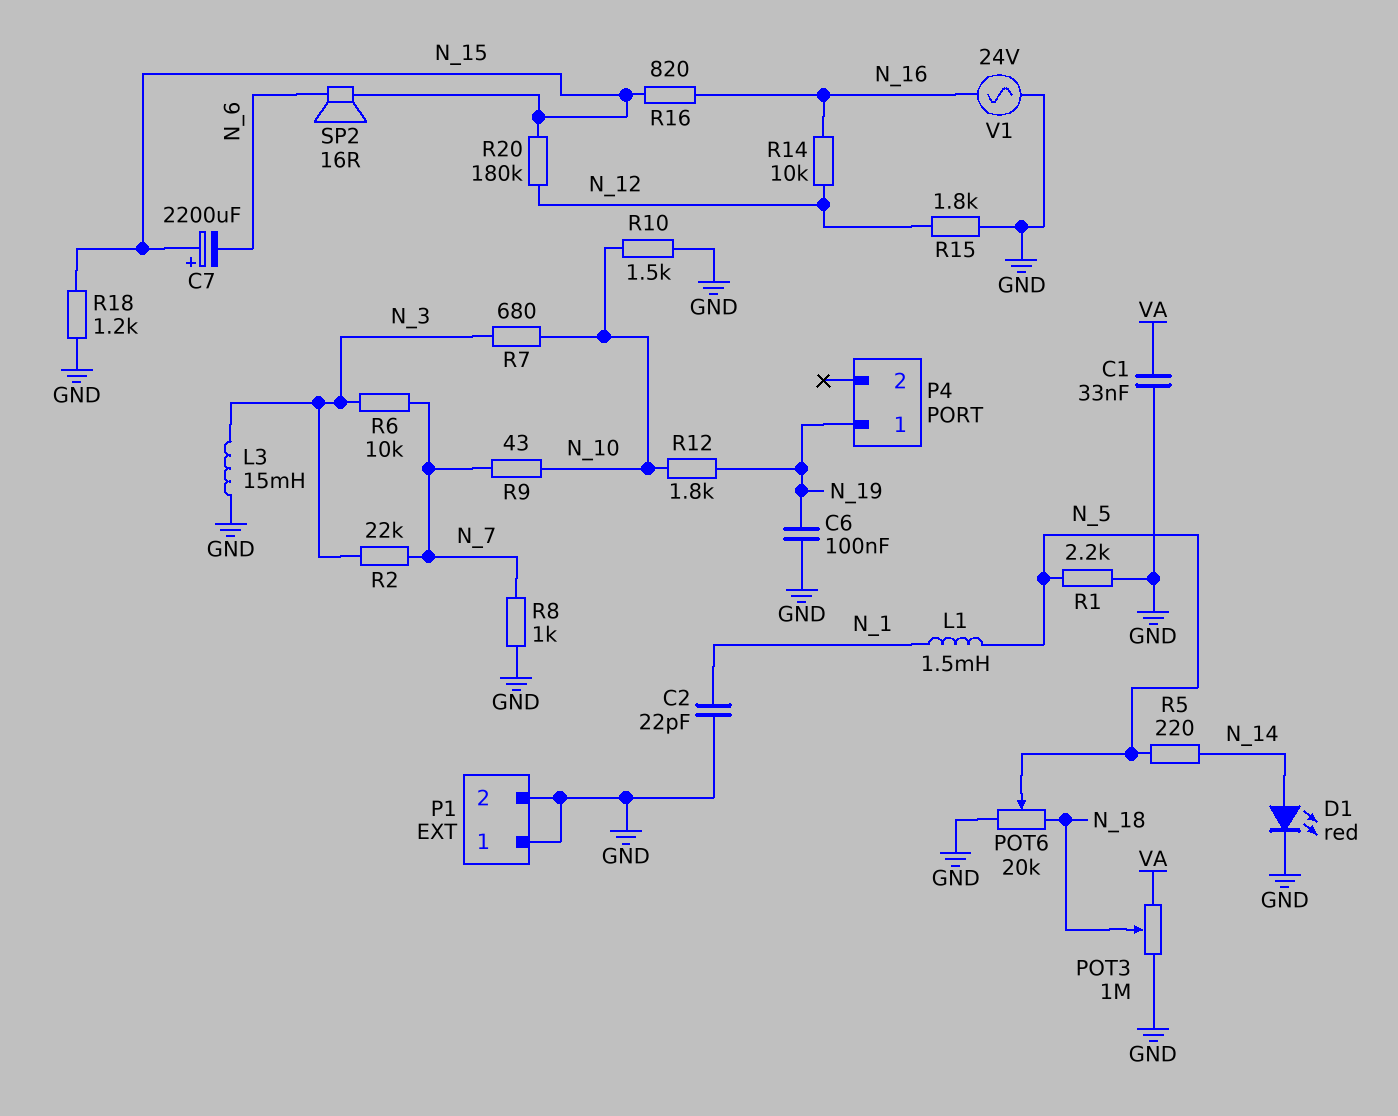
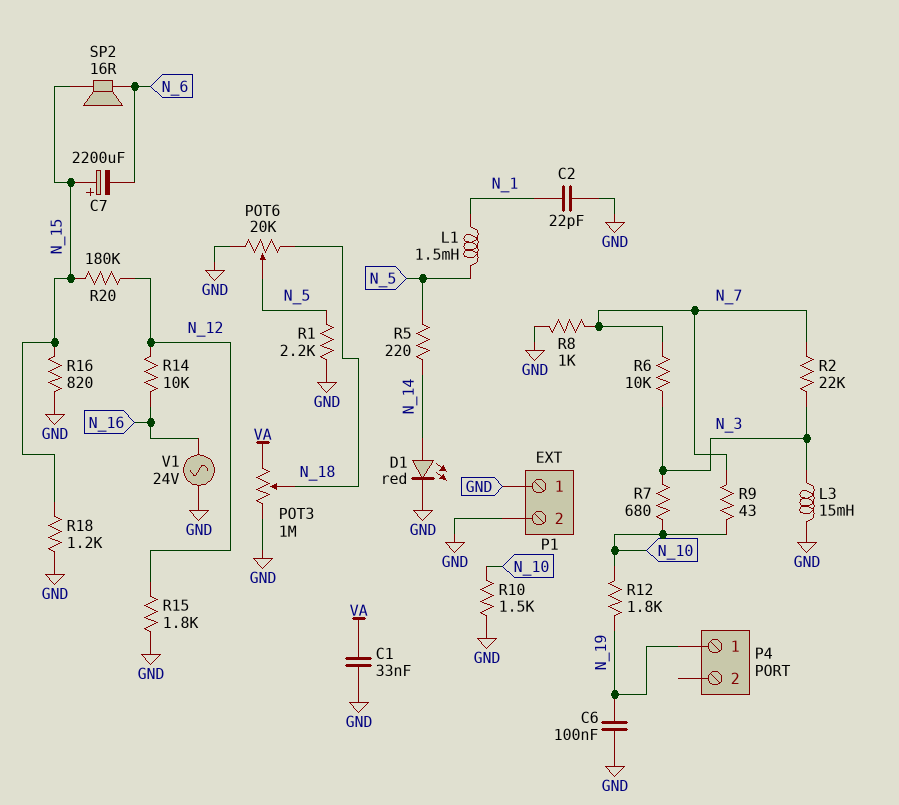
R16: 820 (N_15, N_16) -> 820 (GND, N_15)

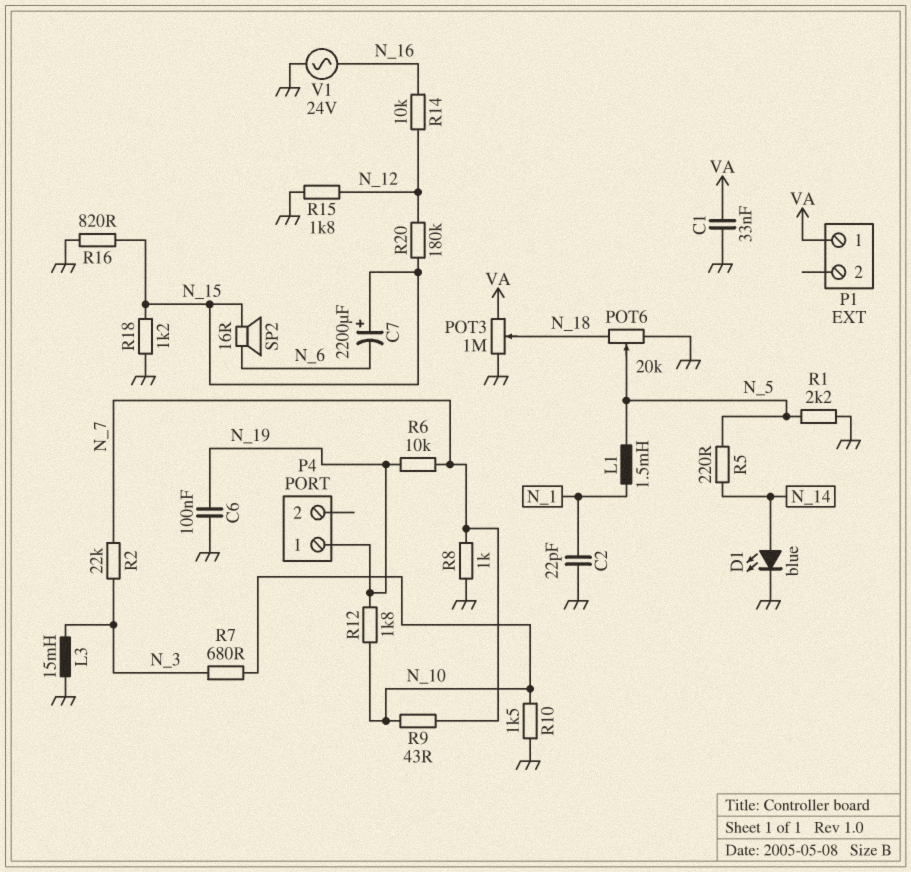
D1: LED red (A N_14, K GND) -> LED blue (A N_14, K GND)
P1 pin 1: GND -> VA
P1 pin 2: GND -> none
R6: 10k (N_3, N_7) -> 10k (N_7, N_19)

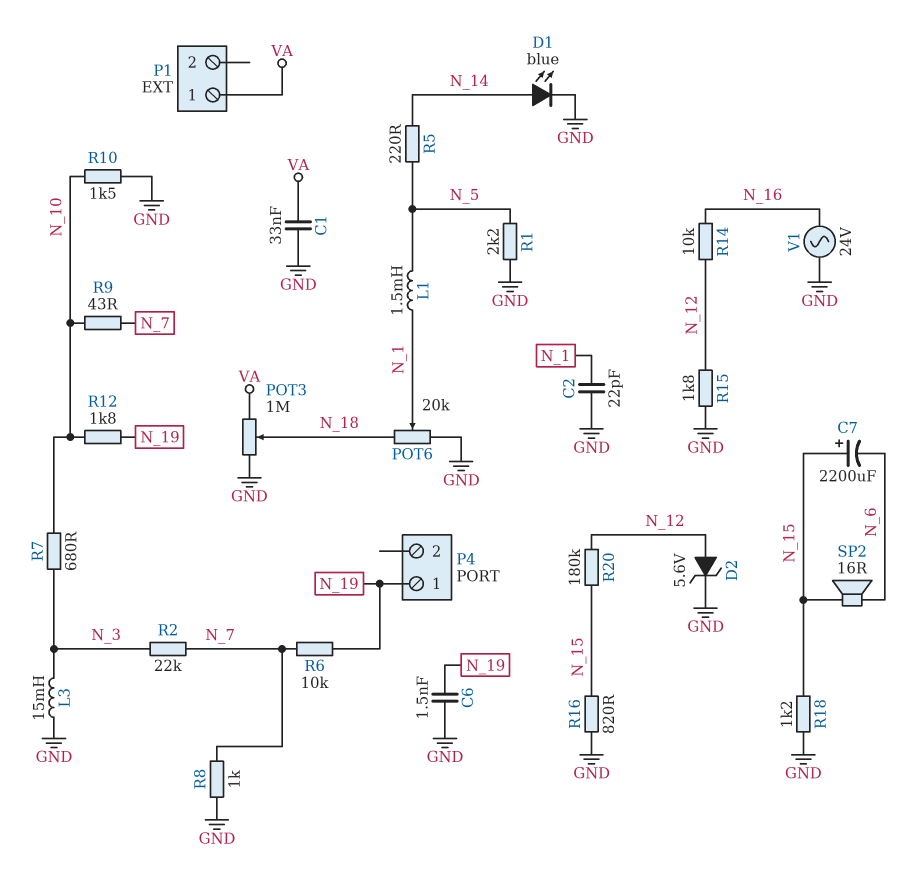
C6: 100nF (GND, N_19) -> 1.5nF (GND, N_19)
D2: none -> zener 5.6V (A N_12, K GND)
POT6: 20k (GND, N_18, wiper N_5) -> 20k (GND, N_18, wiper N_1)

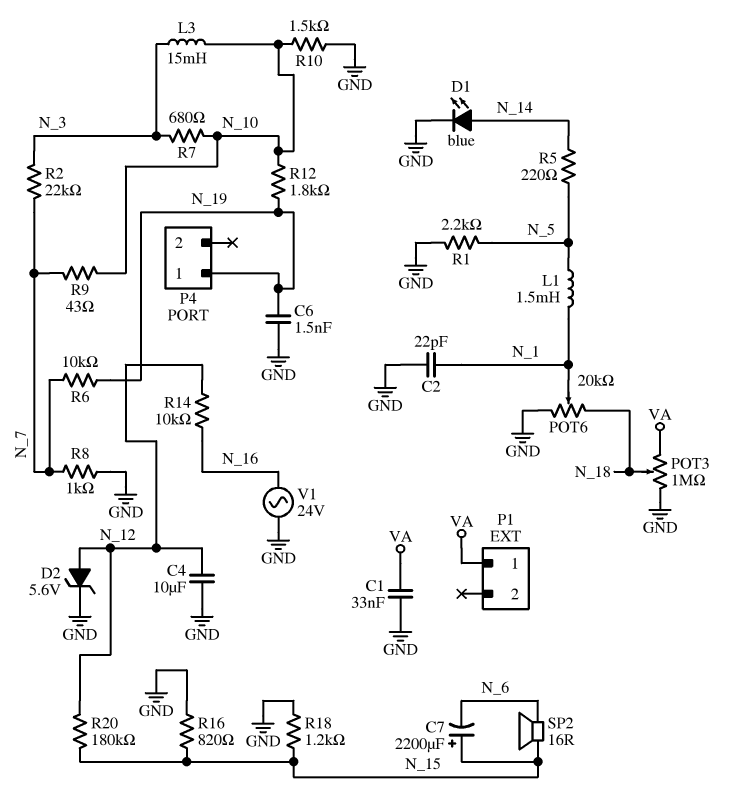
C4: none -> 10uF (GND, N_12)
L3: 15mH (GND, N_3) -> 15mH (N_3, N_10)
R15: 1.8k (GND, N_12) -> none

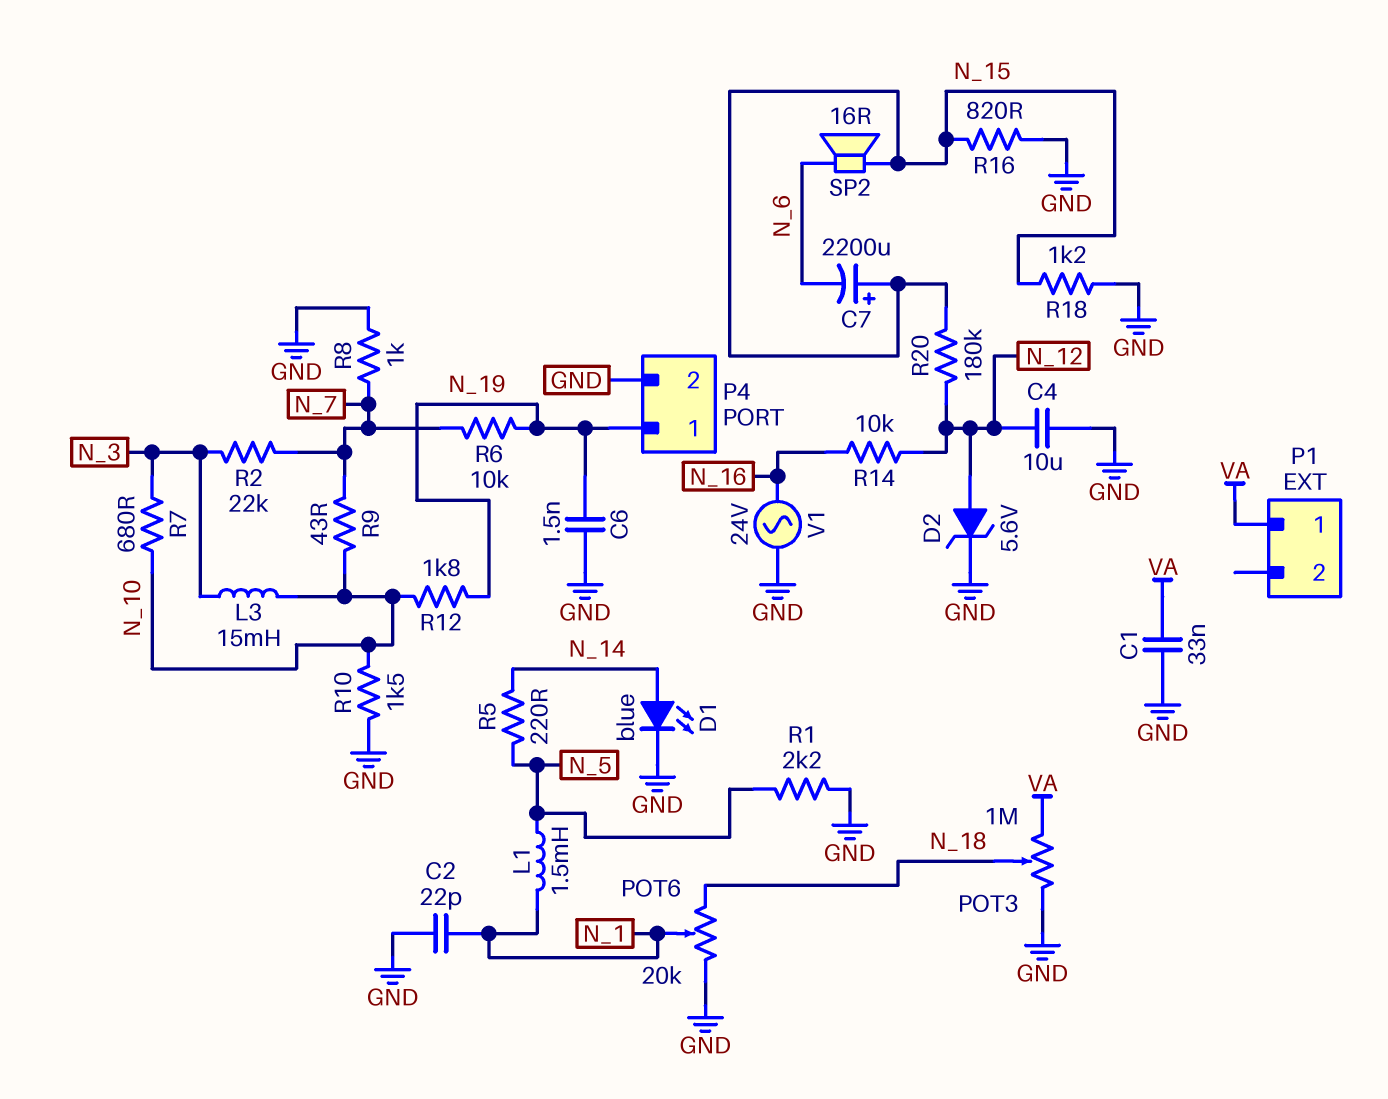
P4 pin 2: none -> GND

